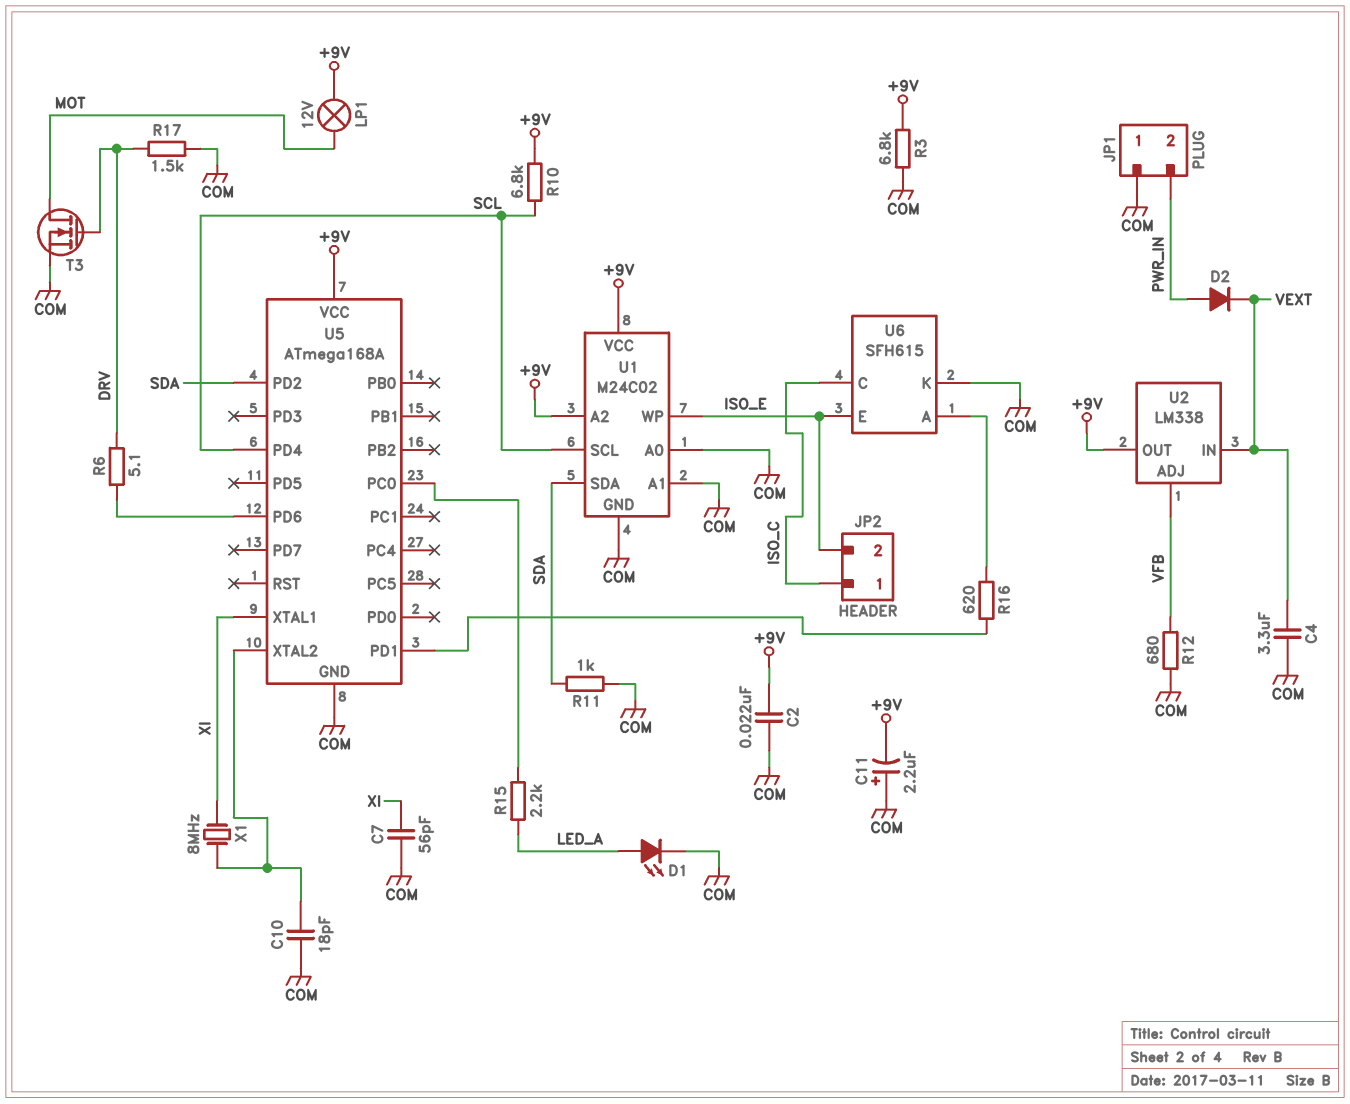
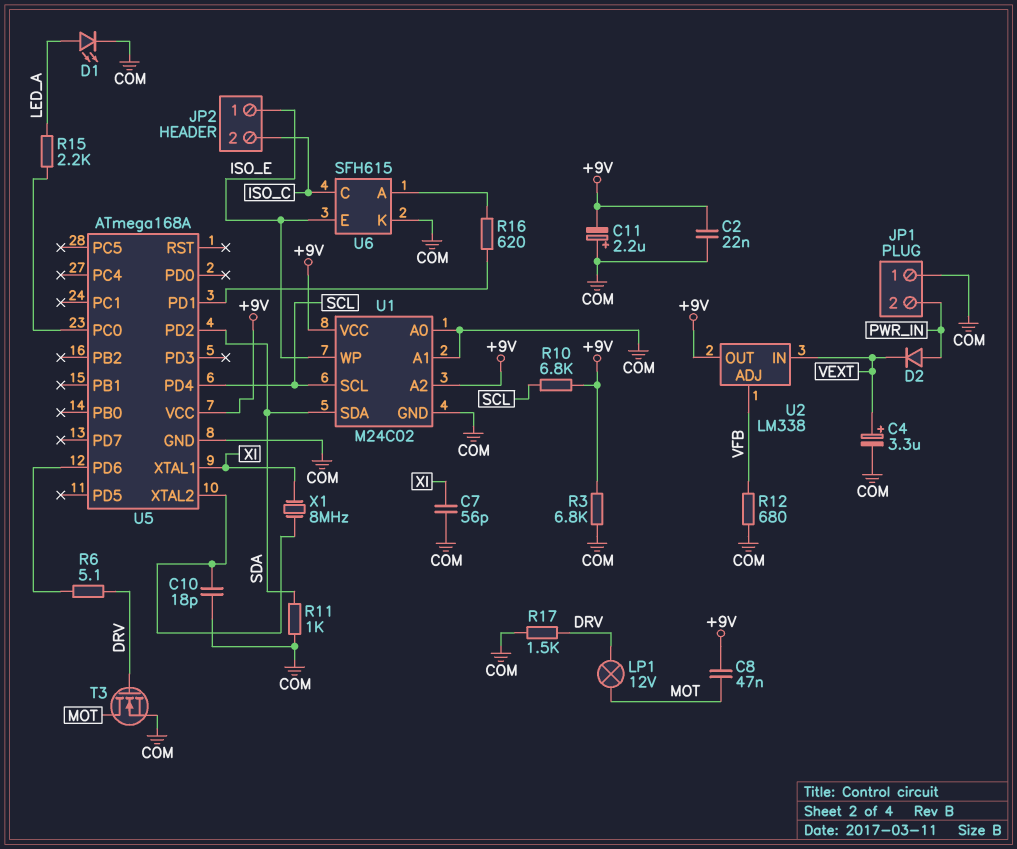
C4: 3.3uF (COM, VEXT) -> 3.3uF (plus VEXT, minus COM)
C8: none -> 47nF (+9V, MOT)
JP2 pin 1: ISO_C -> ISO_E
JP2 pin 2: ISO_E -> ISO_C
LP1: lamp 12V (+9V, MOT) -> lamp 12V (DRV, MOT)

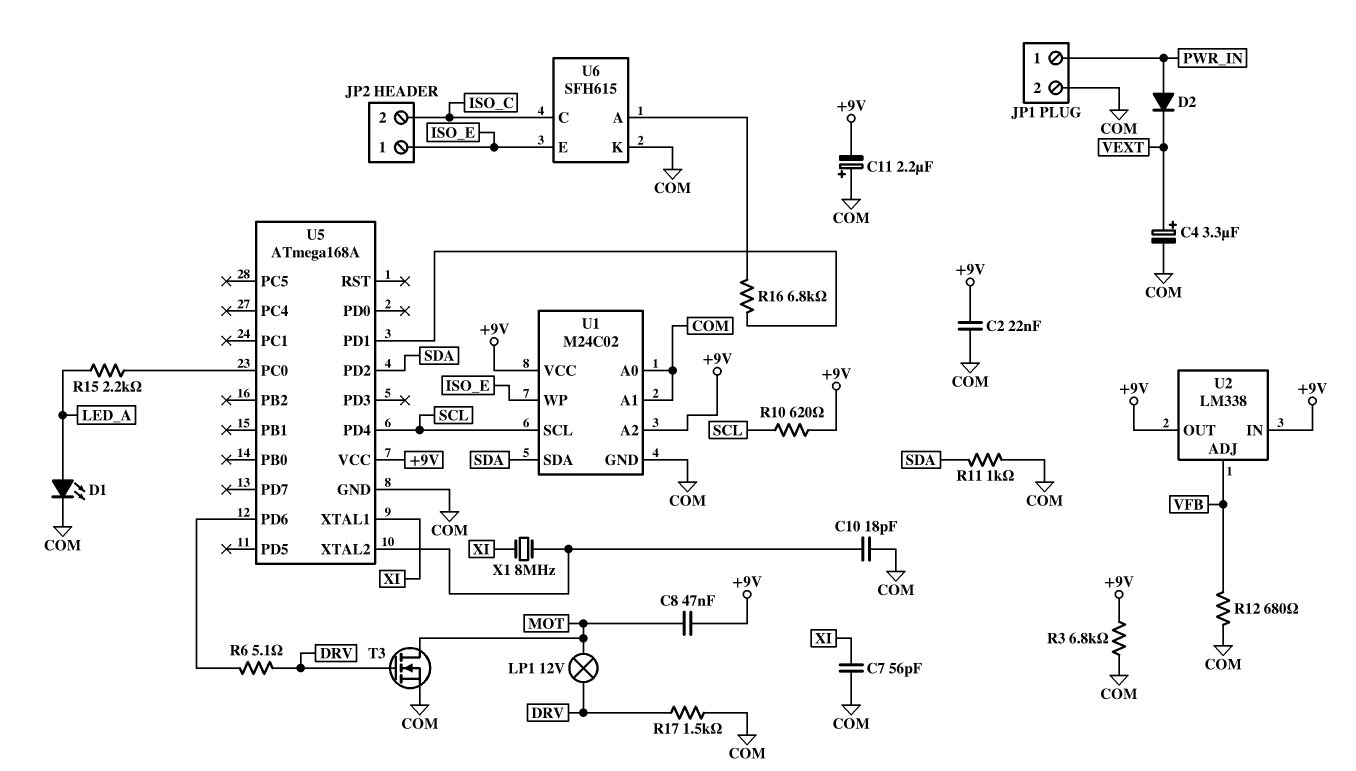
JP1 pin 1: COM -> PWR_IN
JP1 pin 2: PWR_IN -> COM
R10: 6.8k (+9V, SCL) -> 620 (+9V, SCL)
R16: 620 (U5/PD1, U6/A) -> 6.8k (U5/PD1, U6/A)
U2 pin IN: VEXT -> +9V

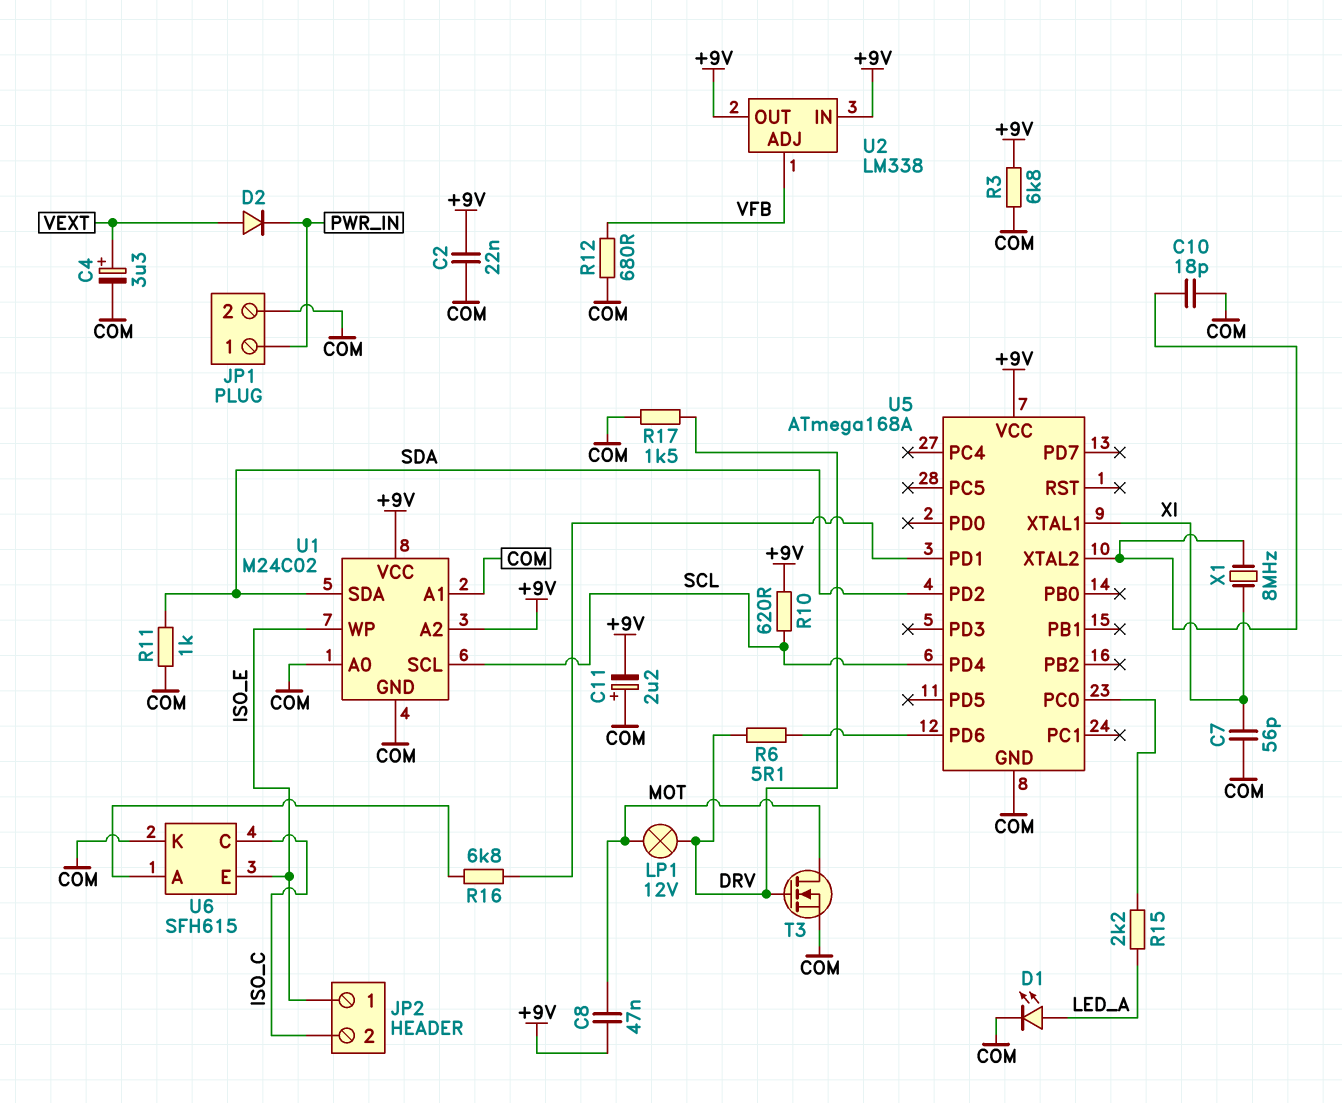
D2: diode (A PWR_IN, K VEXT) -> diode (A VEXT, K PWR_IN)

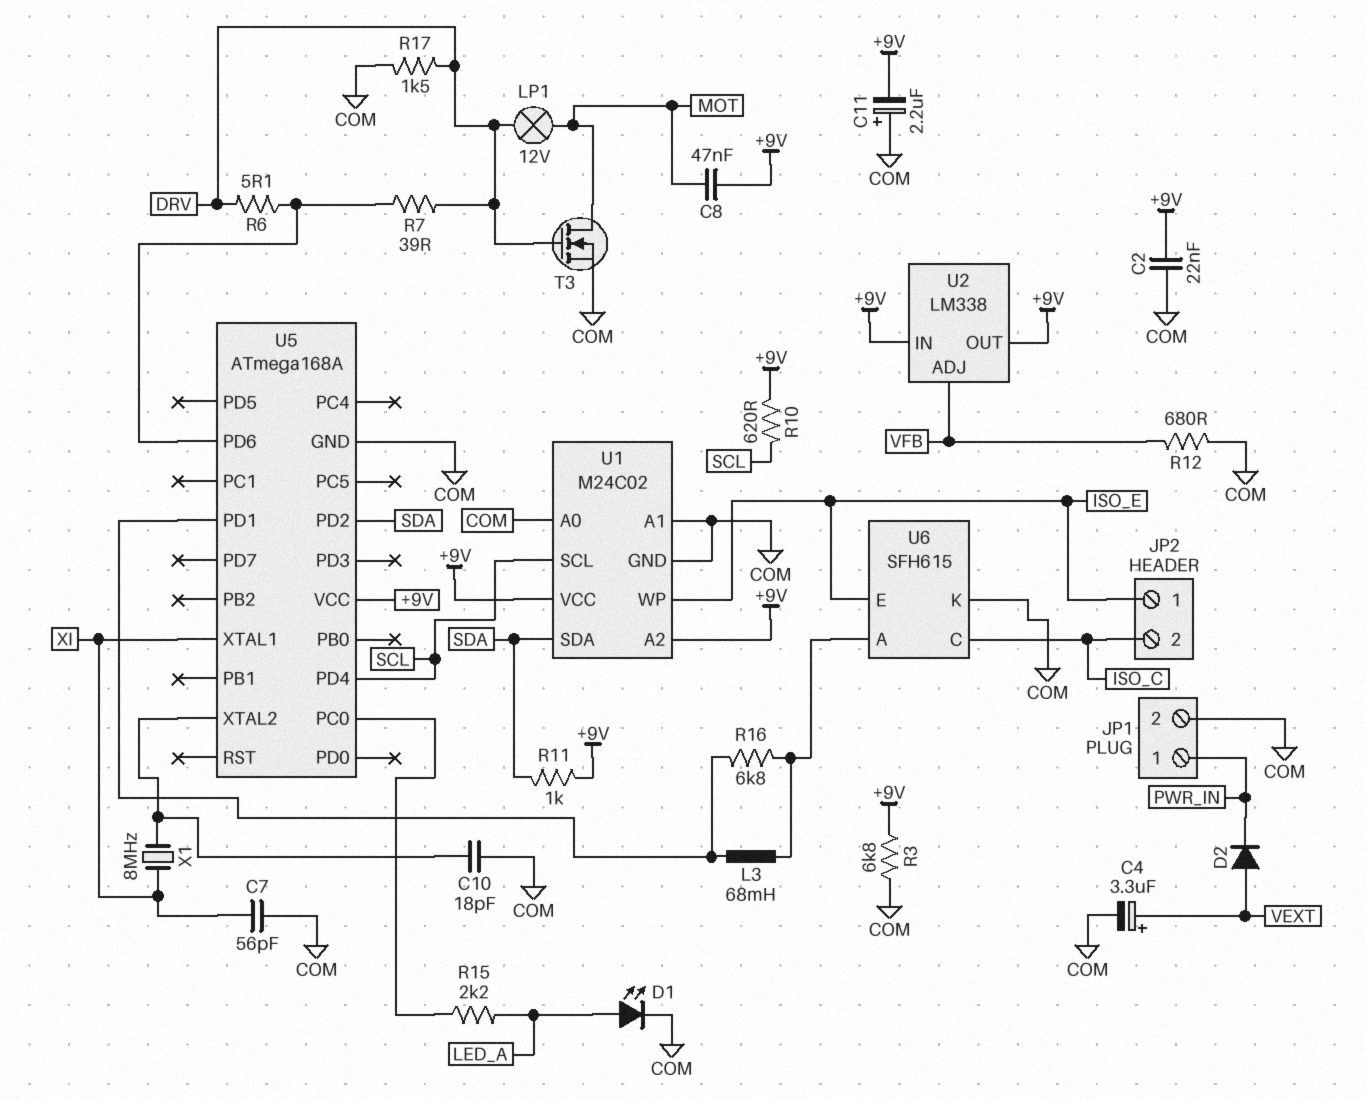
L3: none -> 68mH (U5/PD1, U6/A)
R7: none -> 39 (DRV, U5/PD6)
R11: 1k (COM, SDA) -> 1k (+9V, SDA)

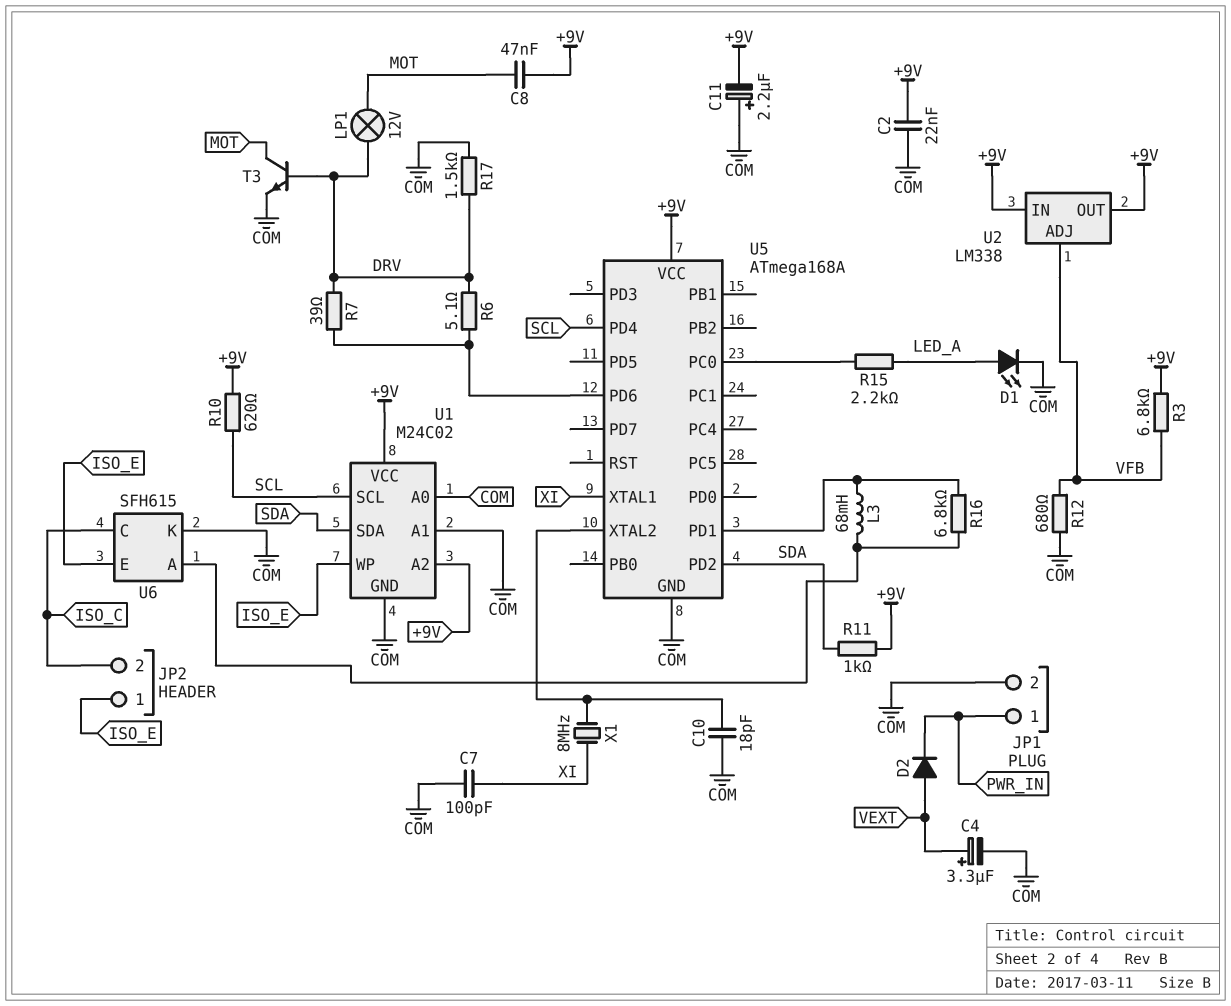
C7: 56pF (COM, XI) -> 100pF (COM, XI)
R3: 6.8k (+9V, COM) -> 6.8k (+9V, VFB)
T3: NMOS (G DRV, D MOT, S COM) -> NPN (B DRV, C MOT, E COM)

